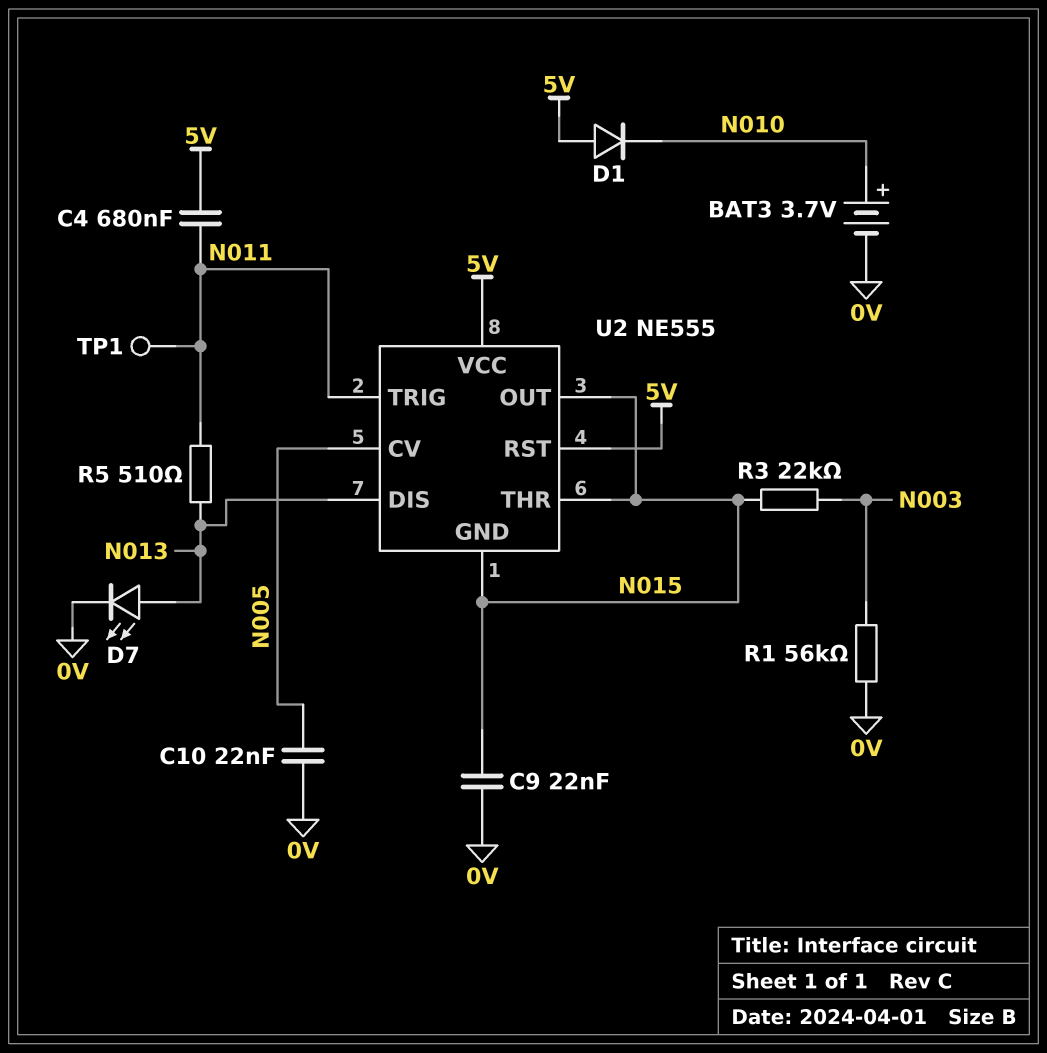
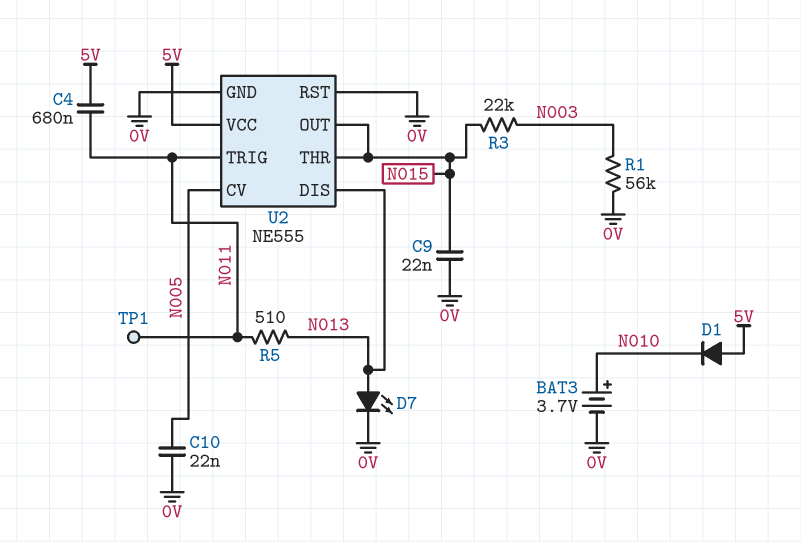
U2 pin GND: N015 -> 0V
U2 pin RST: 5V -> 0V

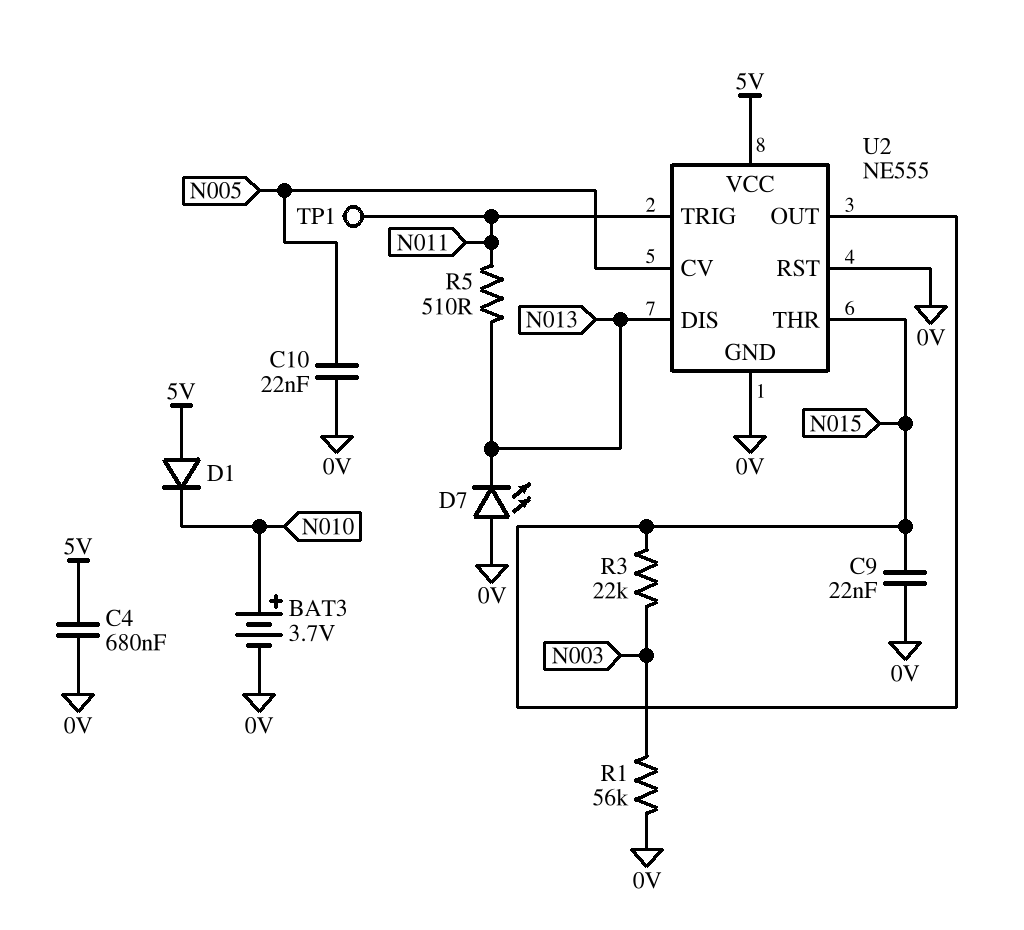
C4: 680nF (5V, N011) -> 680nF (0V, 5V)
D7: LED (A N013, K 0V) -> LED (A 0V, K N013)

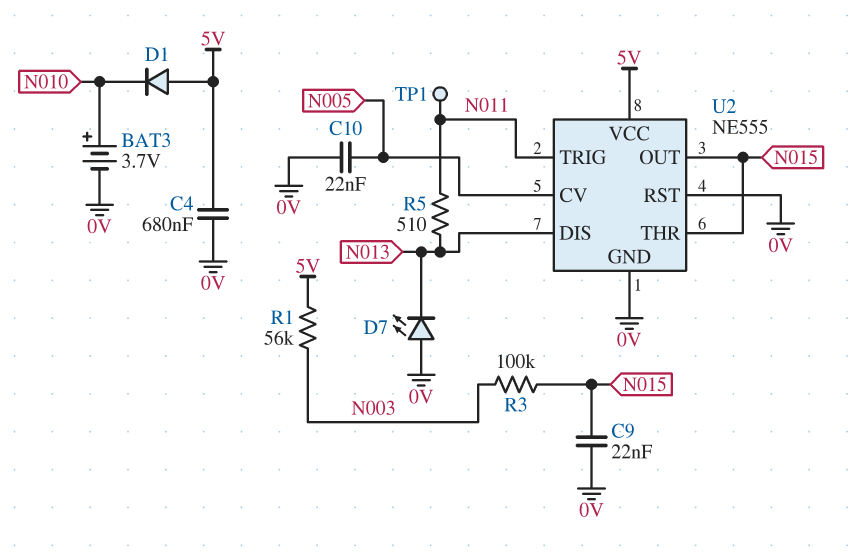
R1: 56k (0V, N003) -> 56k (5V, N003)
R3: 22k (N003, N015) -> 100k (N003, N015)

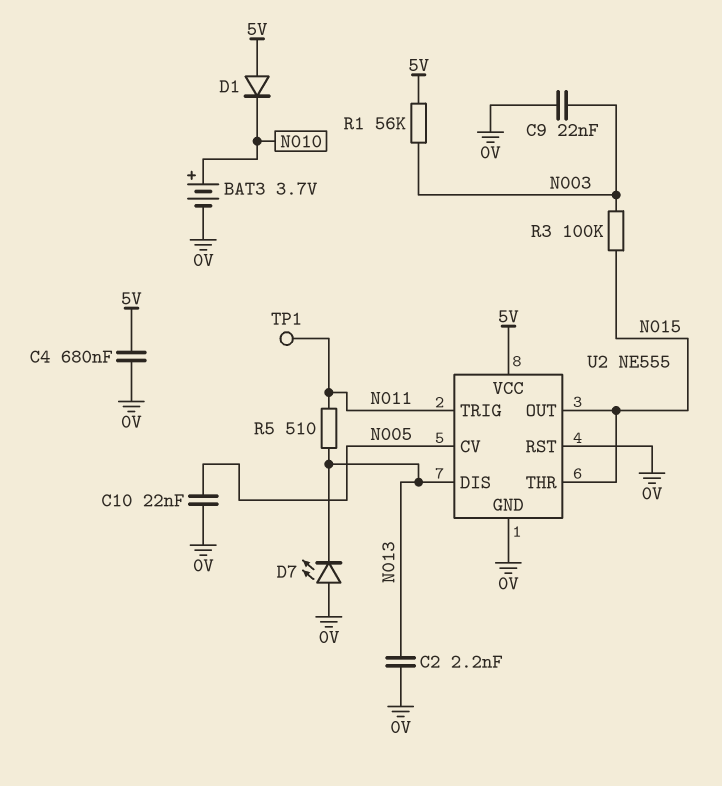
C2: none -> 2.2nF (0V, N013)
C9: 22nF (0V, N015) -> 22nF (0V, N003)

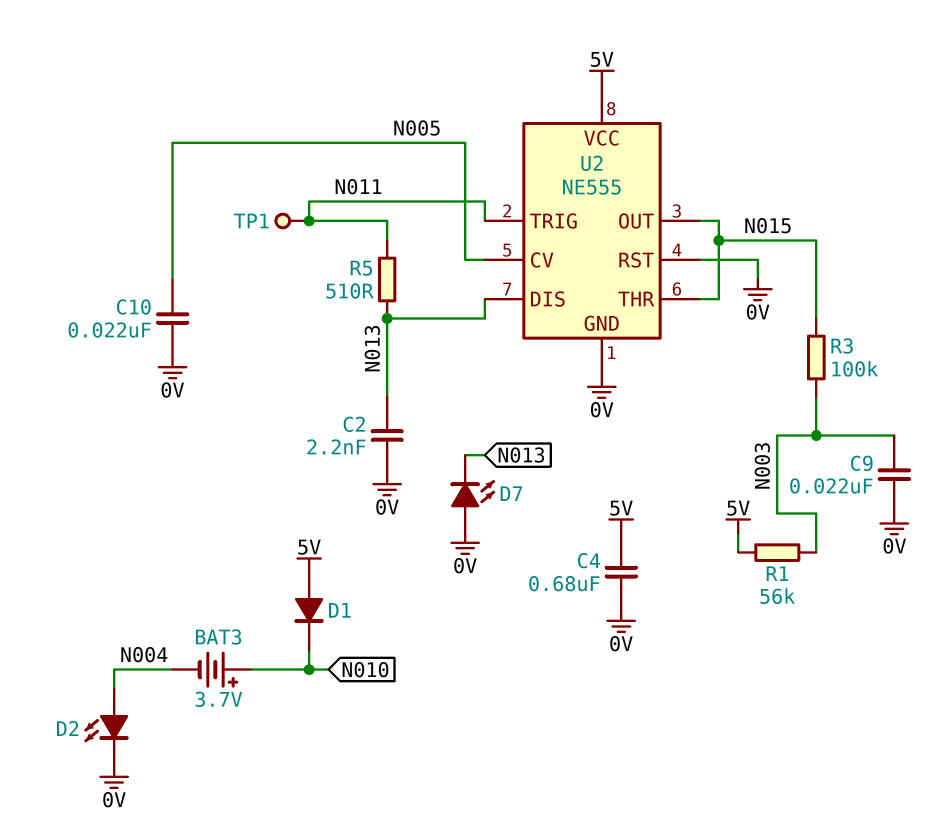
BAT3: 3.7V (plus N010, minus 0V) -> 3.7V (plus N010, minus N004)
D2: none -> LED (A N004, K 0V)

